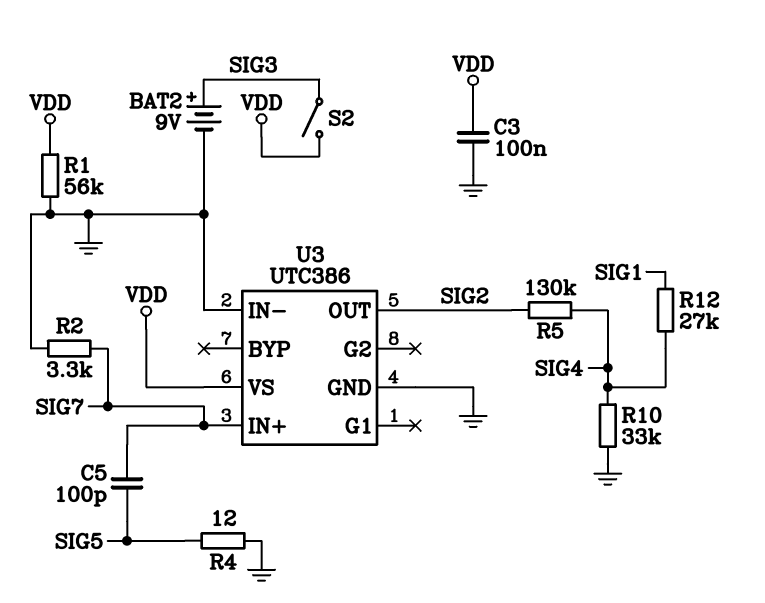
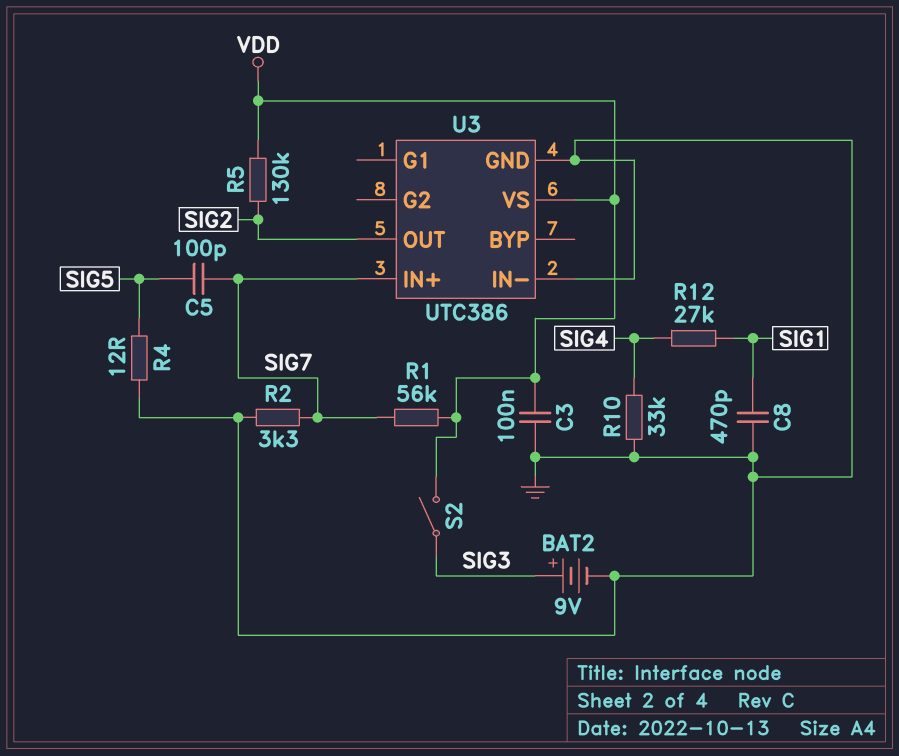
C8: none -> 470pF (GND, SIG1)
R1: 56k (GND, VDD) -> 56k (SIG7, VDD)
R5: 130k (SIG2, SIG4) -> 130k (SIG2, VDD)

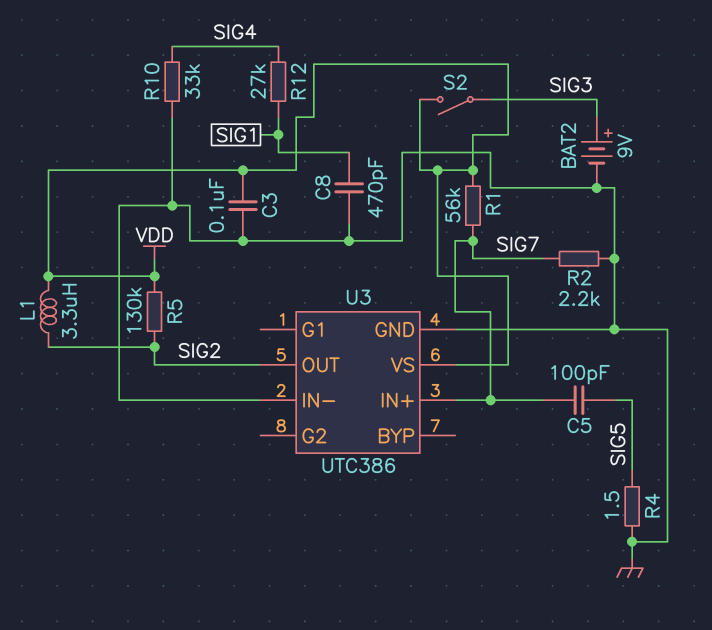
L1: none -> 3.3uH (SIG2, VDD)
R2: 3.3k (GND, SIG7) -> 2.2k (GND, SIG7)
R4: 12 (GND, SIG5) -> 1.5 (GND, SIG5)

